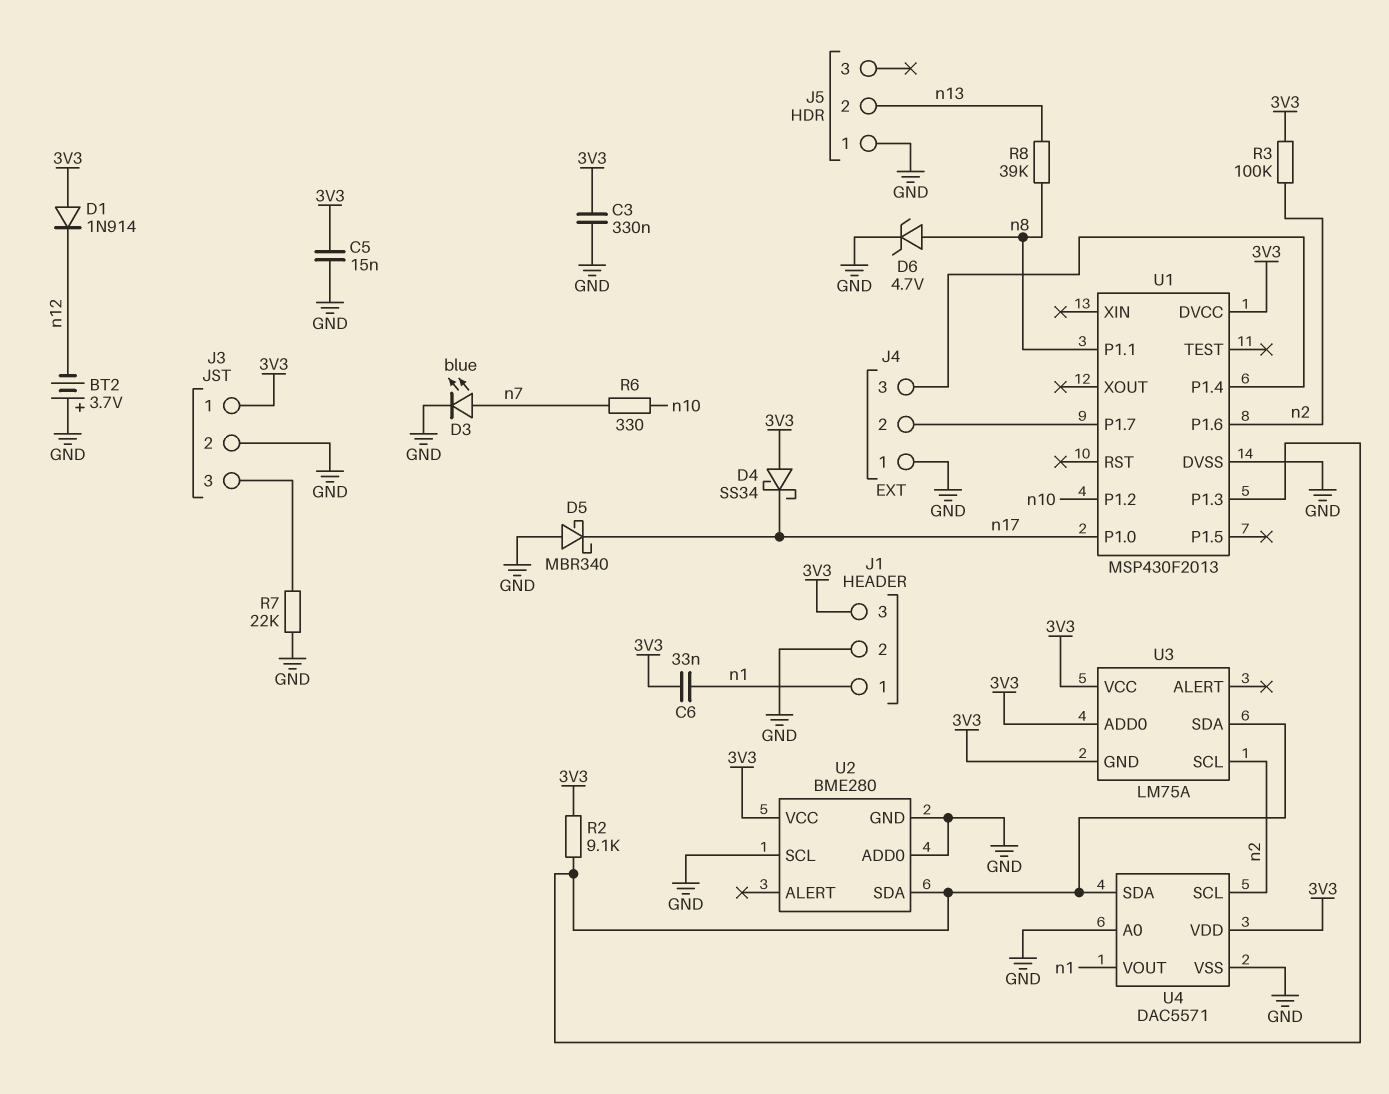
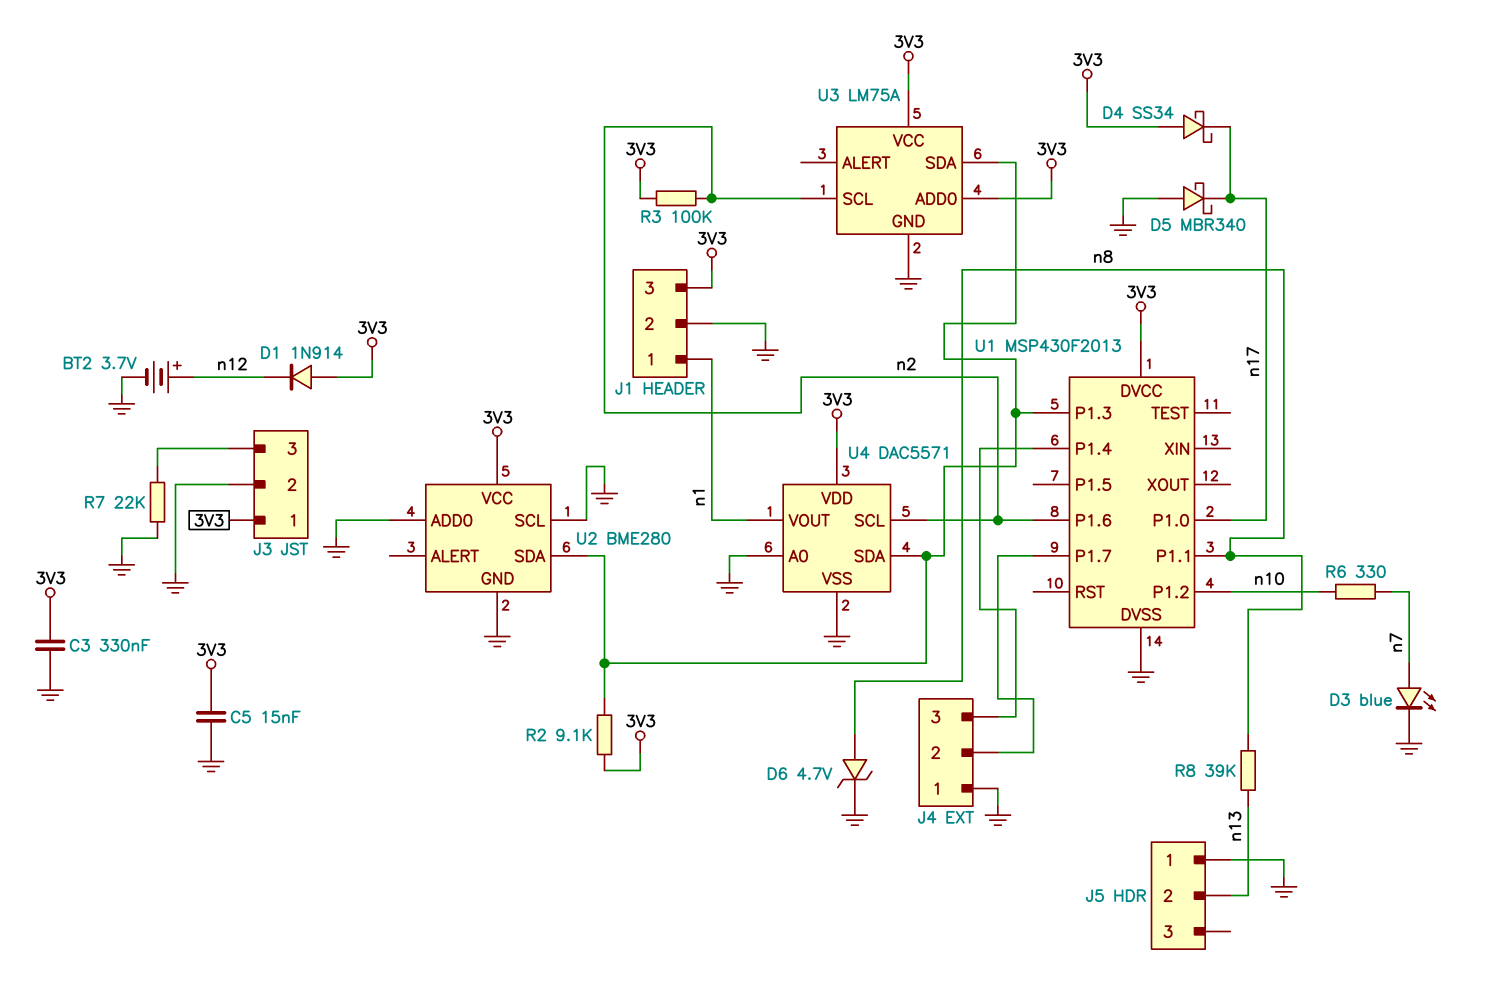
BT2: 3.7V (plus GND, minus n12) -> 3.7V (plus n12, minus GND)
C6: 33nF (3V3, n1) -> none
U3 pin GND: 3V3 -> GND

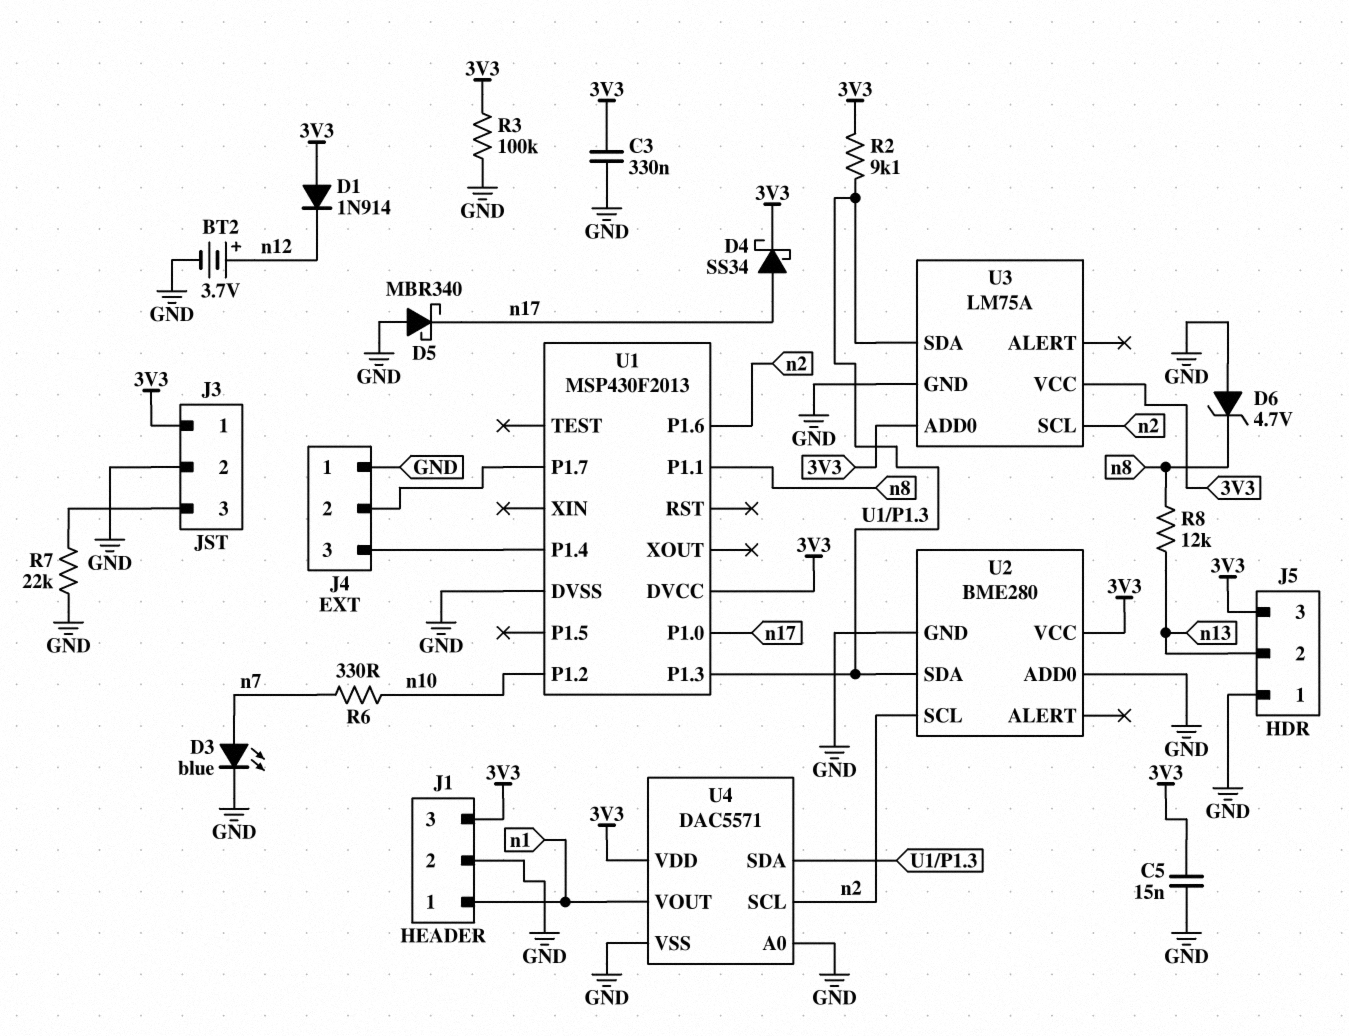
D4: schottky SS34 (A 3V3, K n17) -> schottky SS34 (A n17, K 3V3)
D6: zener 4.7V (A n8, K GND) -> zener 4.7V (A GND, K n8)
J5 pin 3: none -> 3V3
R3: 100k (3V3, n2) -> 100k (3V3, GND)
R8: 39k (n8, n13) -> 12k (n8, n13)
U2 pin SCL: GND -> n2

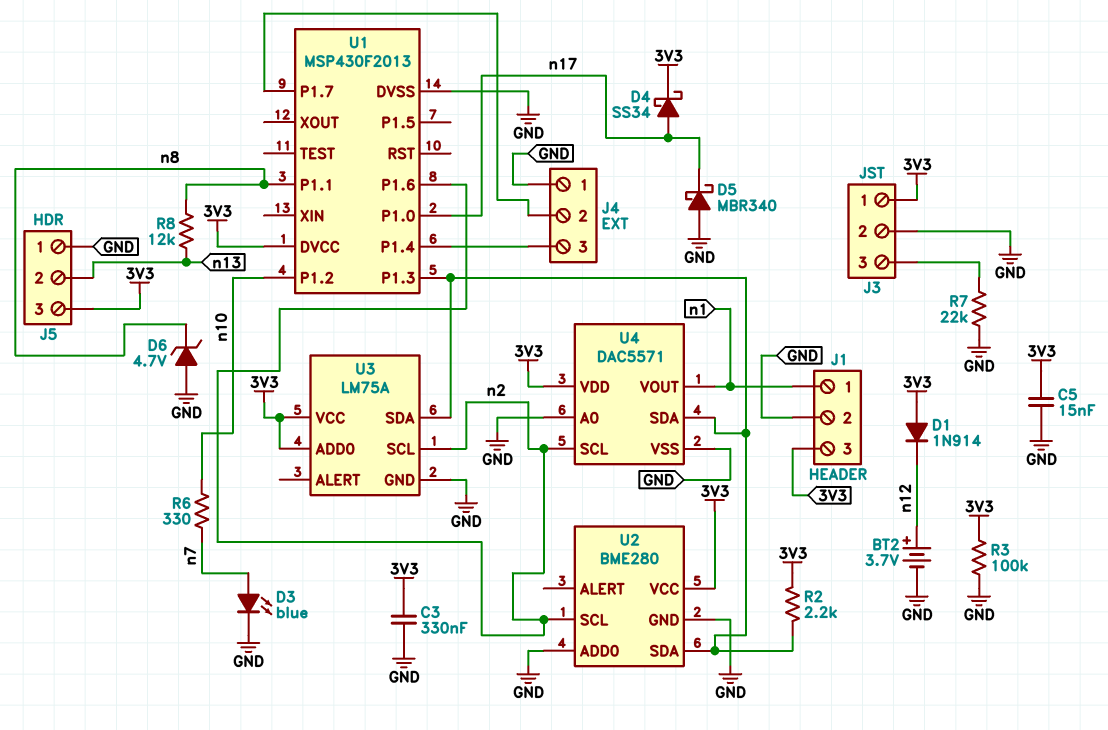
R2: 9.1k (3V3, U1/P1.3) -> 2.2k (3V3, U1/P1.3)

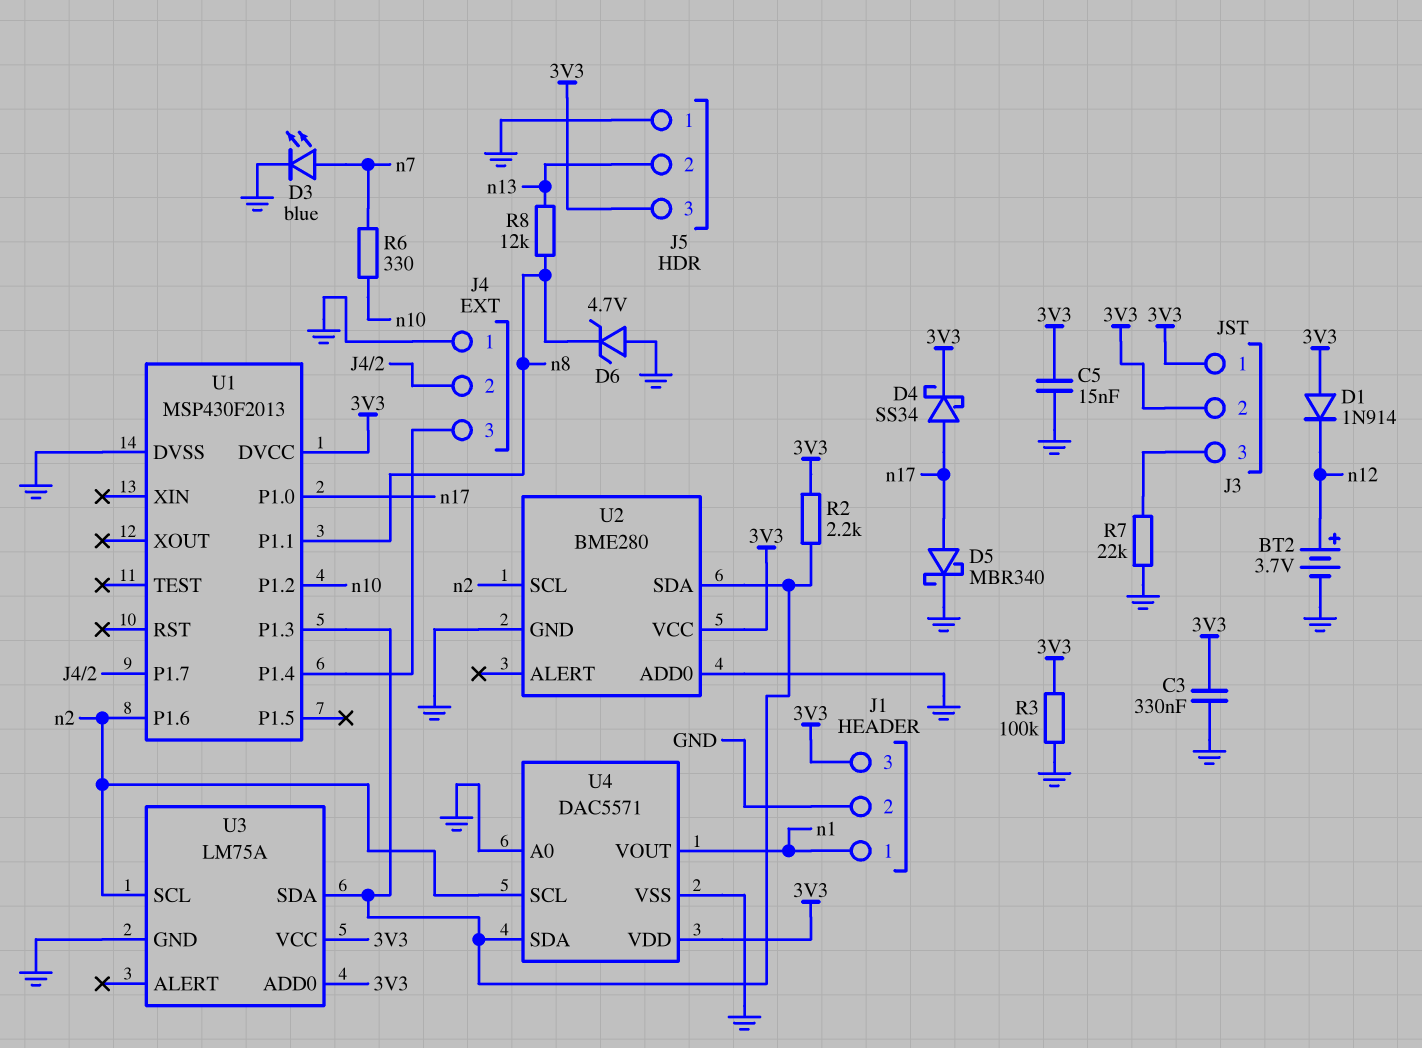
D5: schottky MBR340 (A GND, K n17) -> schottky MBR340 (A n17, K GND)
J3 pin 2: GND -> 3V3

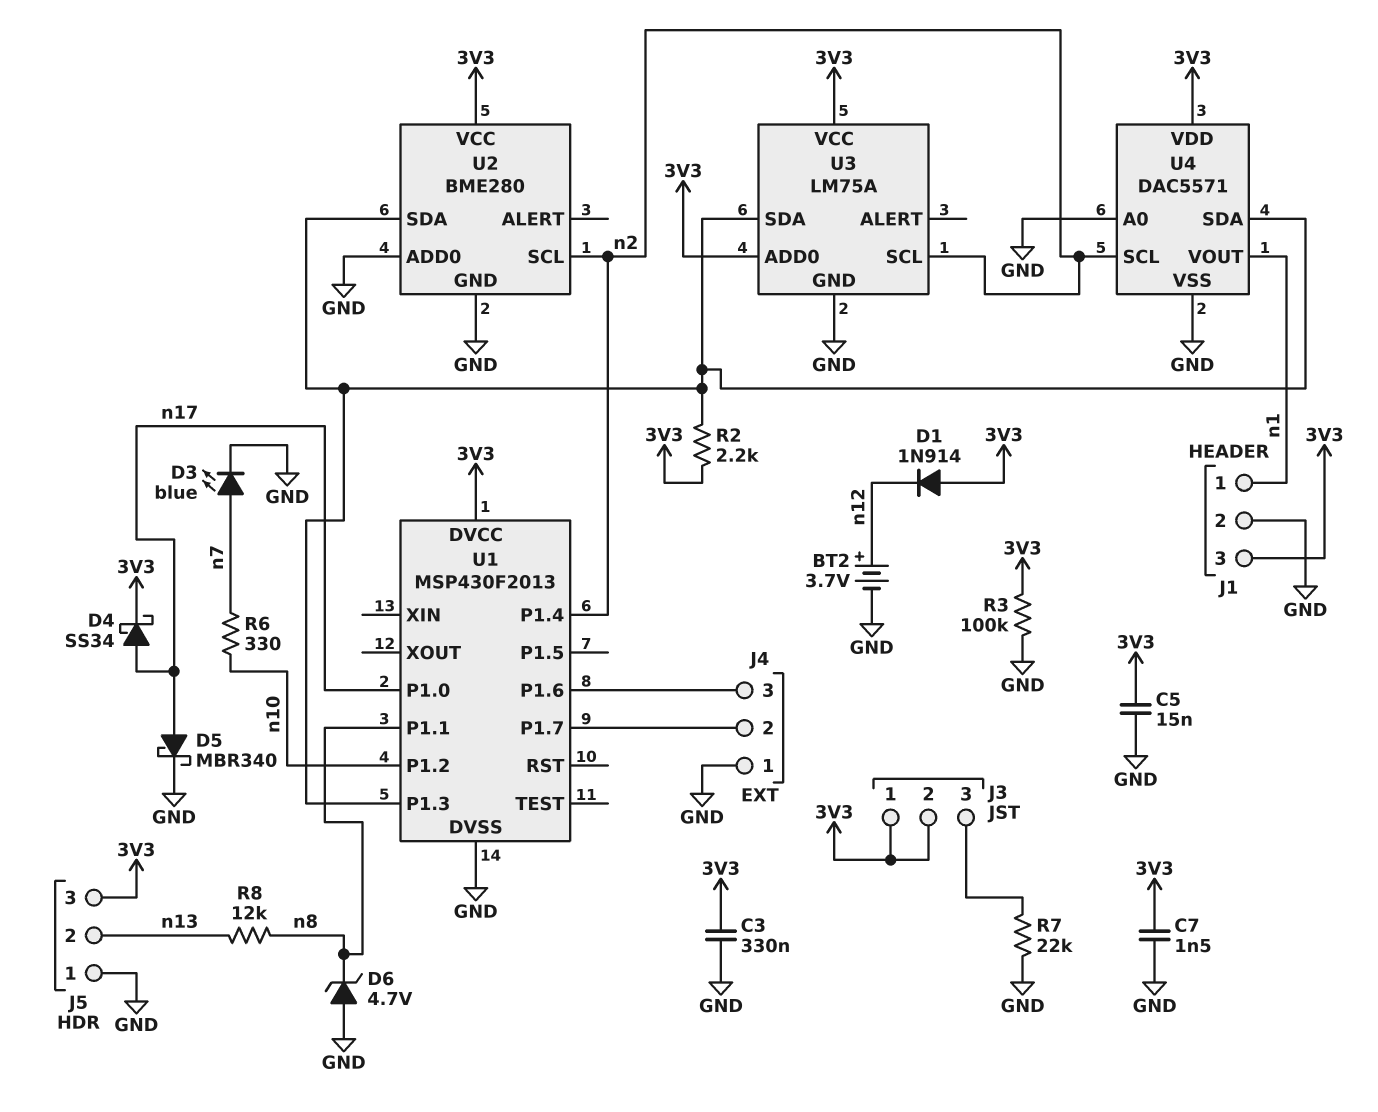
C7: none -> 1.5nF (3V3, GND)
U1 pin P1.4: J4/3 -> n2
U1 pin P1.6: n2 -> J4/3

